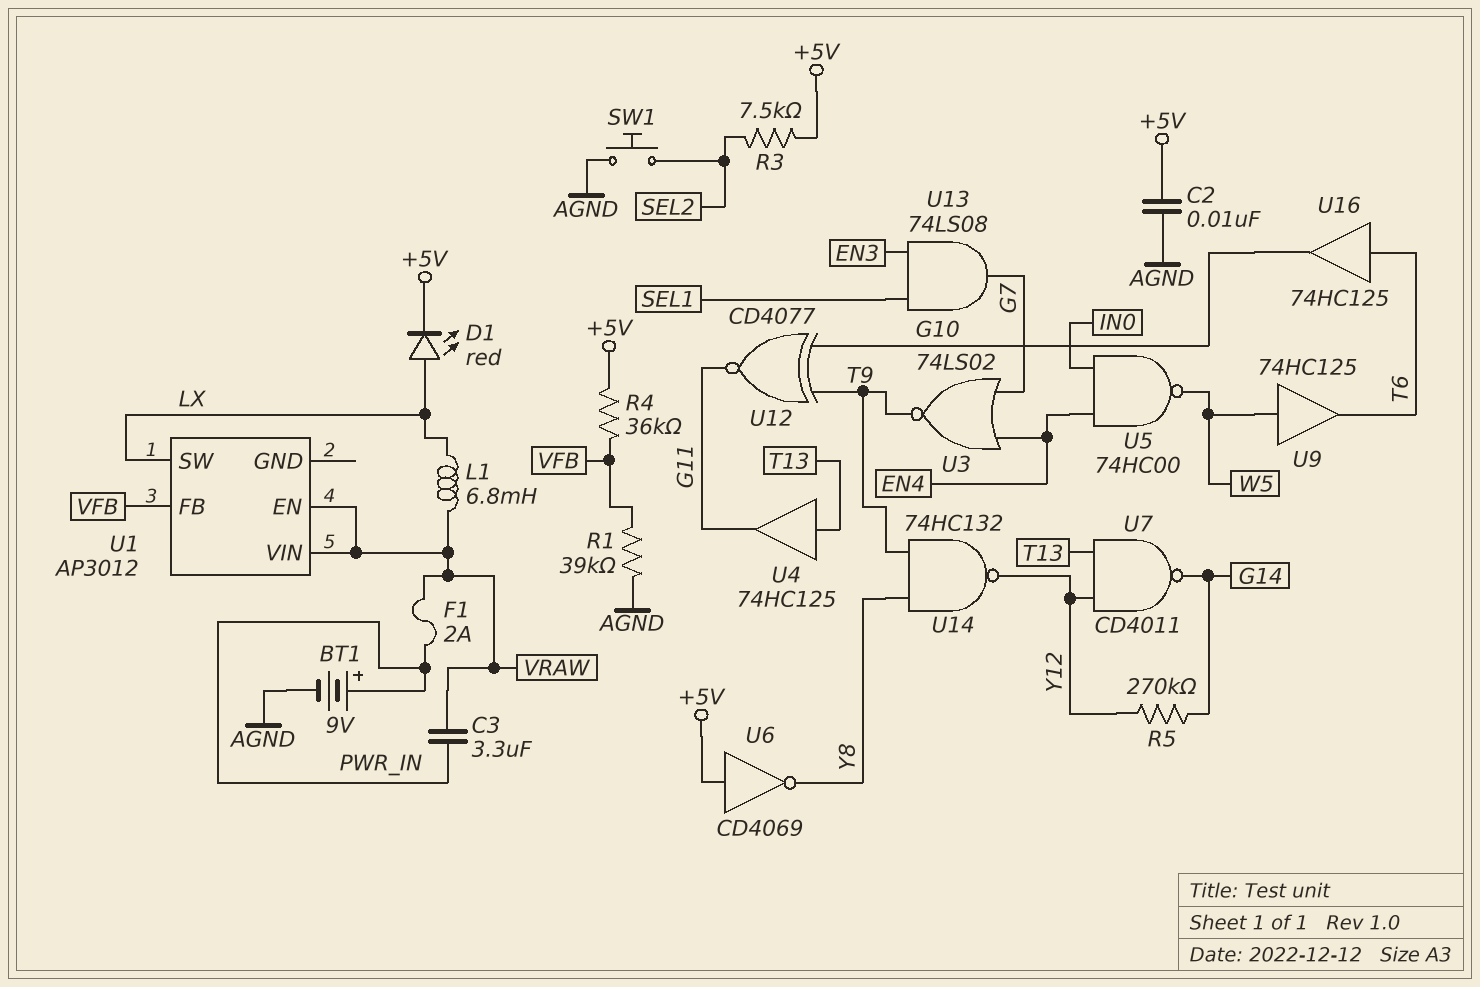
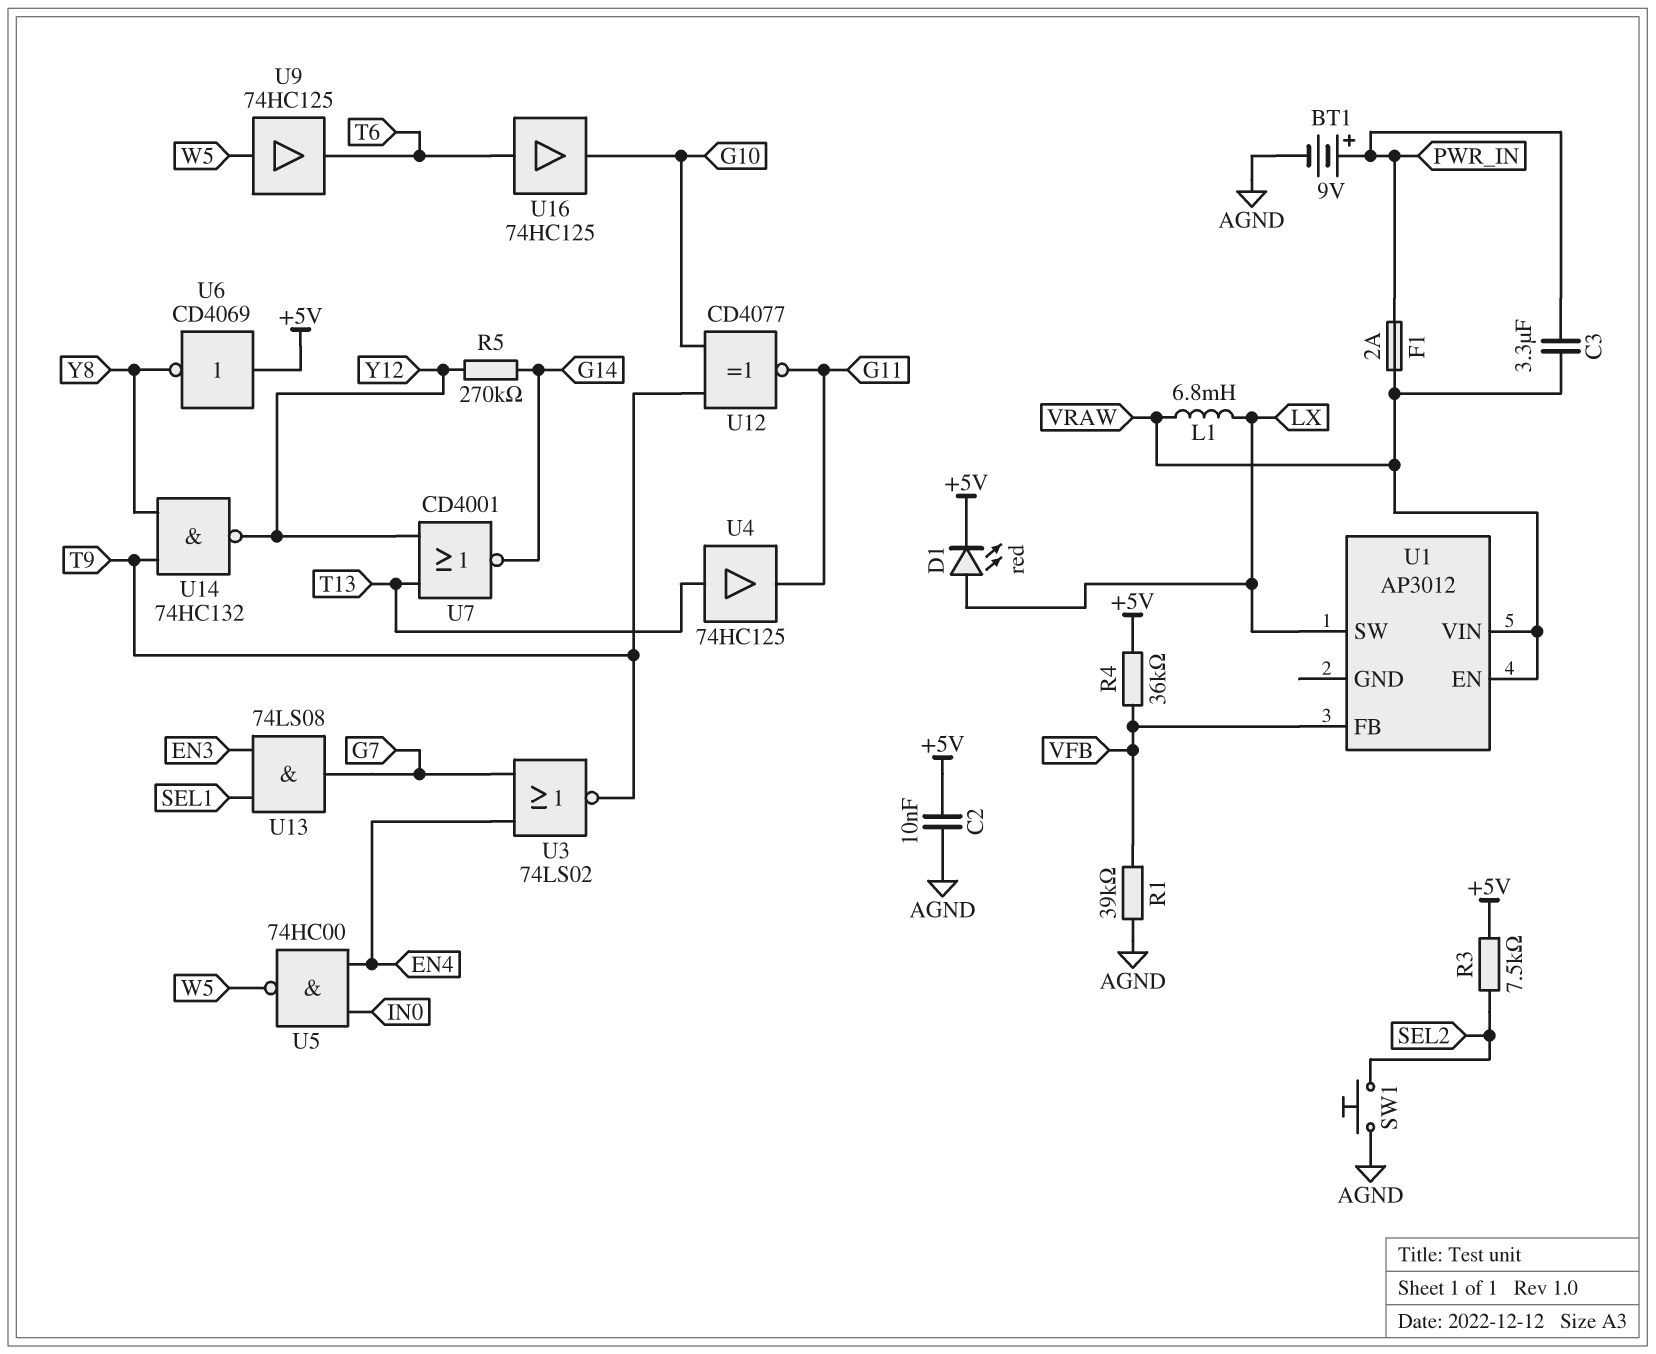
U7: NAND CD4011 (in T13, in Y12, out G14) -> NOR CD4001 (in T13, in Y12, out G14)

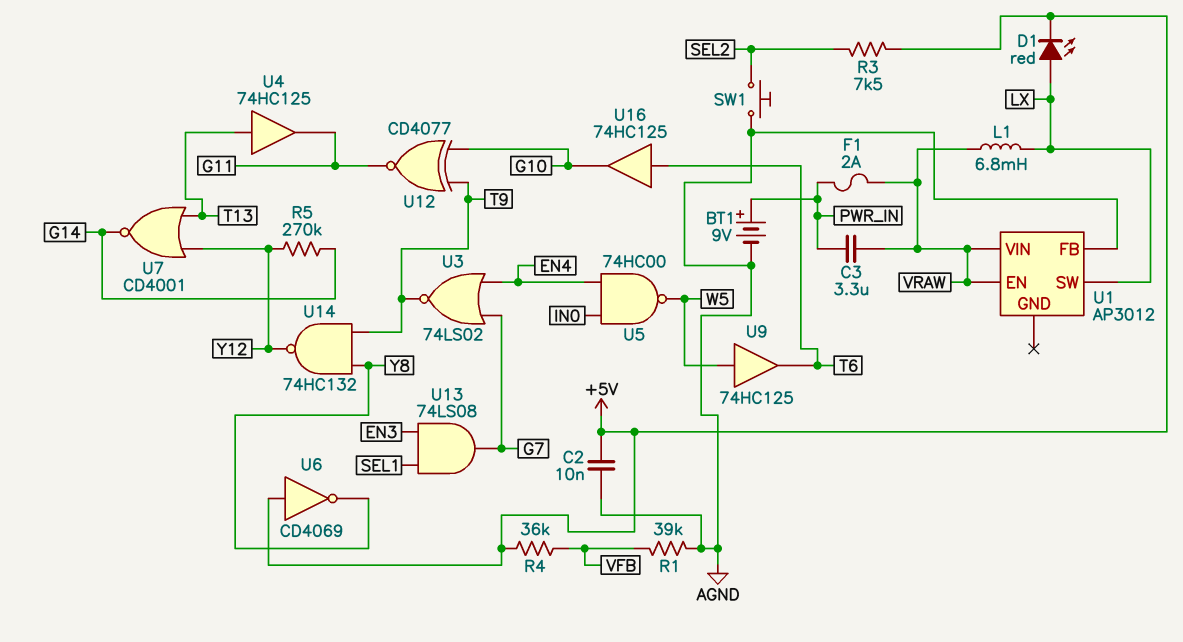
U1 pin FB: VFB -> AGND

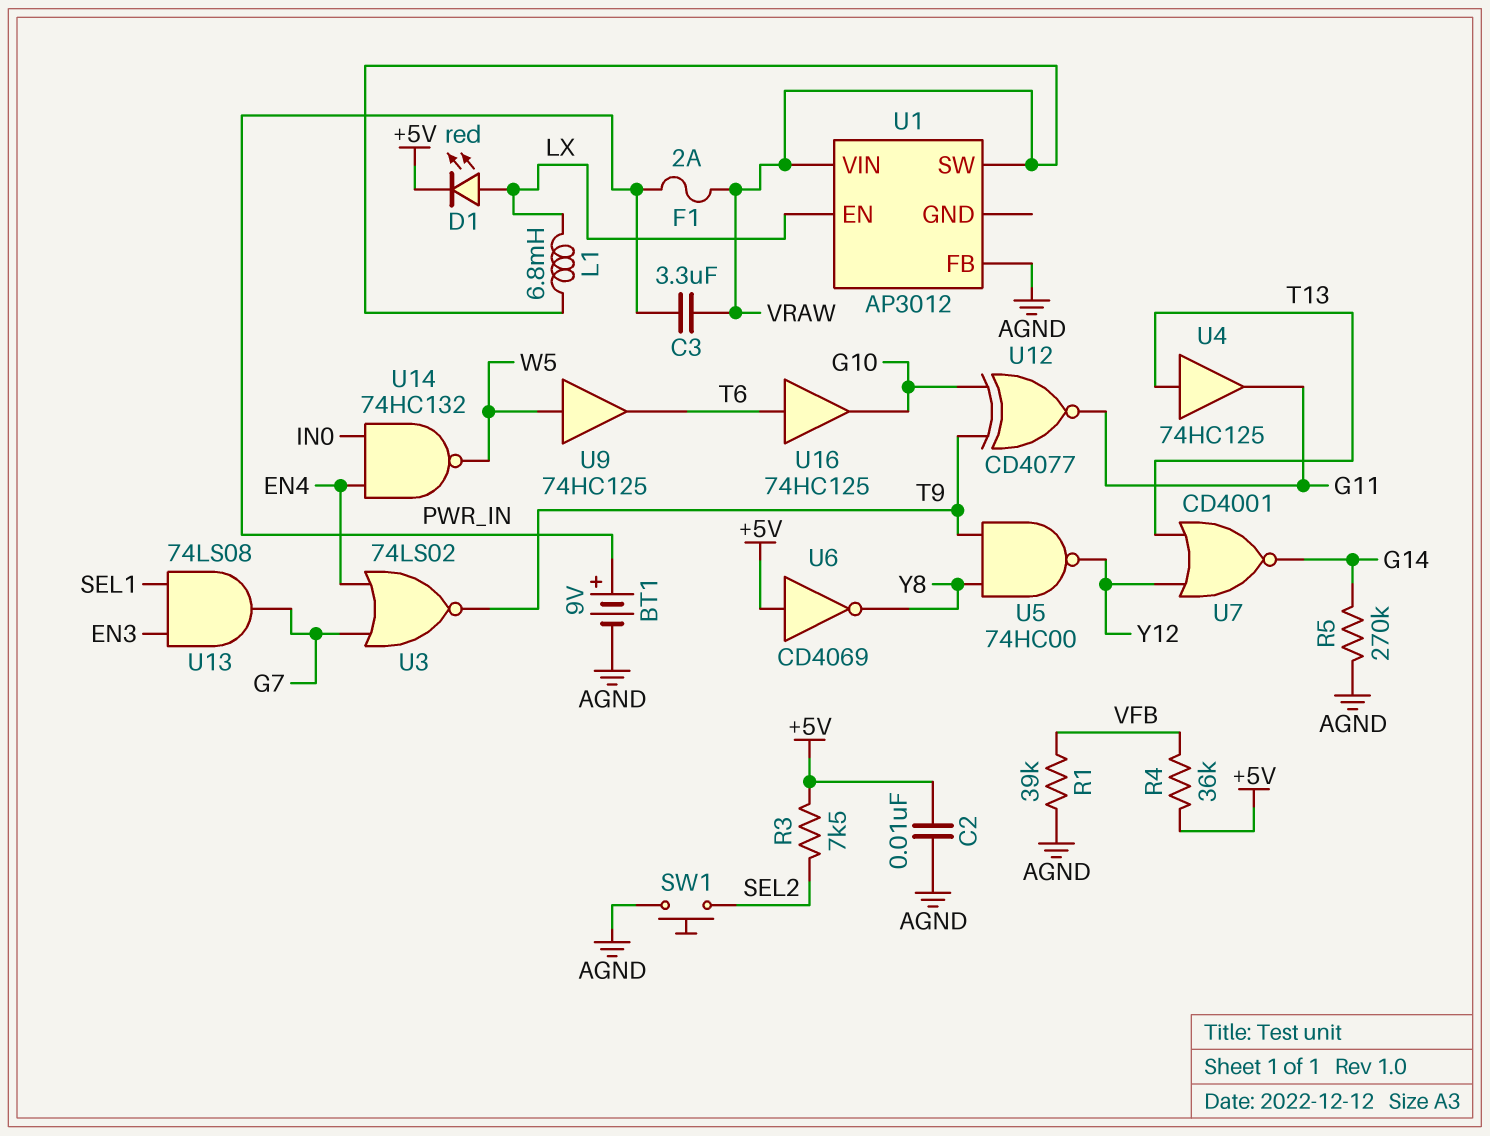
R5: 270k (G14, Y12) -> 270k (AGND, G14)
U1 pin EN: VRAW -> LX
U1 pin SW: LX -> VRAW
U5: NAND 74HC00 (in EN4, in IN0, out W5) -> NAND 74HC00 (in T9, in Y8, out Y12)
U14: NAND 74HC132 (in T9, in Y8, out Y12) -> NAND 74HC132 (in EN4, in IN0, out W5)

